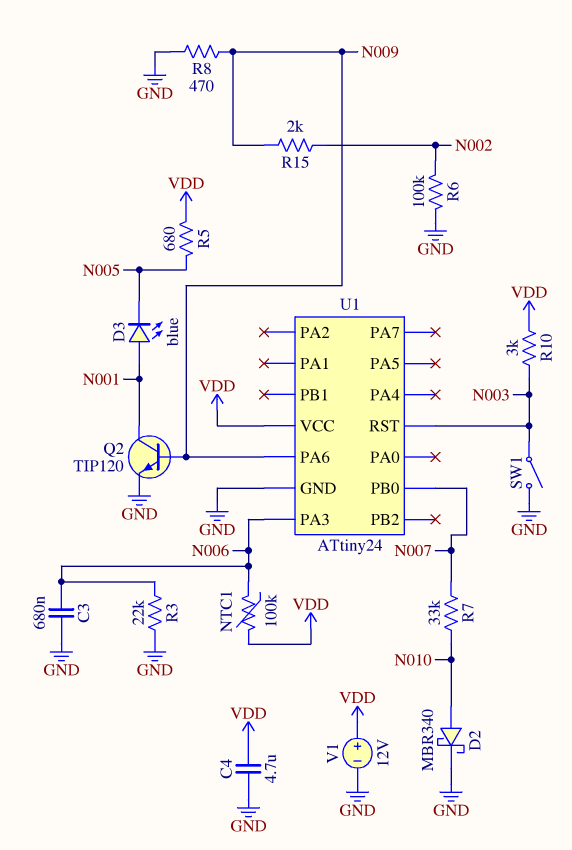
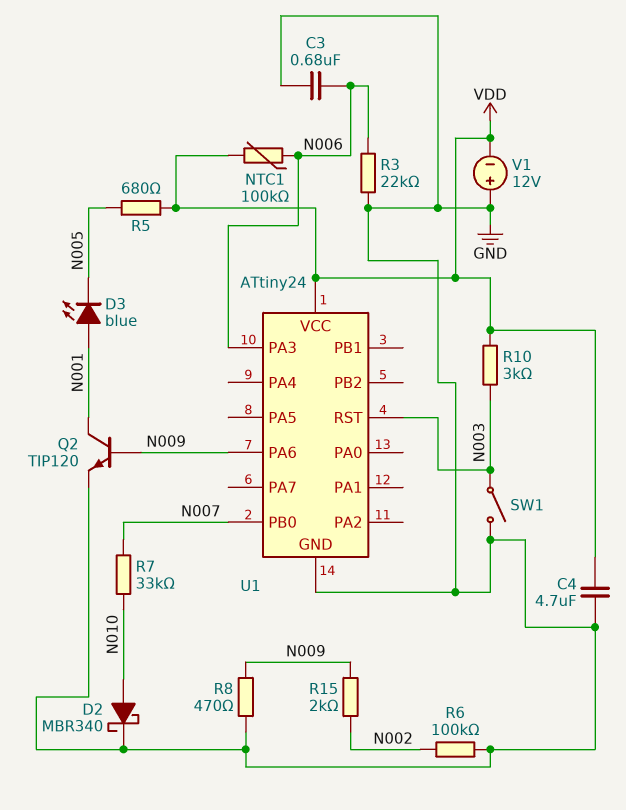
V1: 12V (plus VDD, minus GND) -> 12V (plus GND, minus VDD)

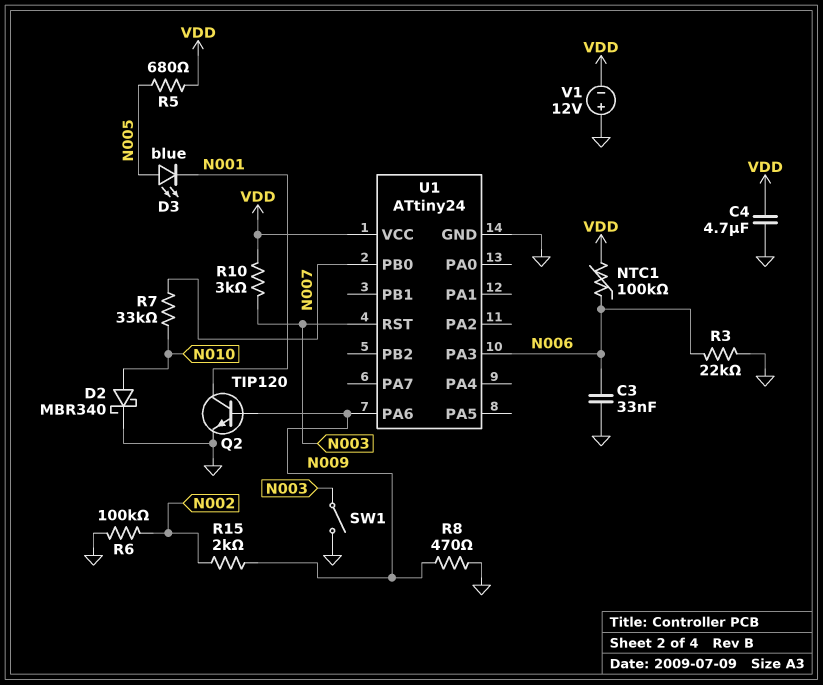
C3: 680nF (GND, N006) -> 33nF (GND, N006)
D3: LED blue (A N001, K N005) -> LED blue (A N005, K N001)

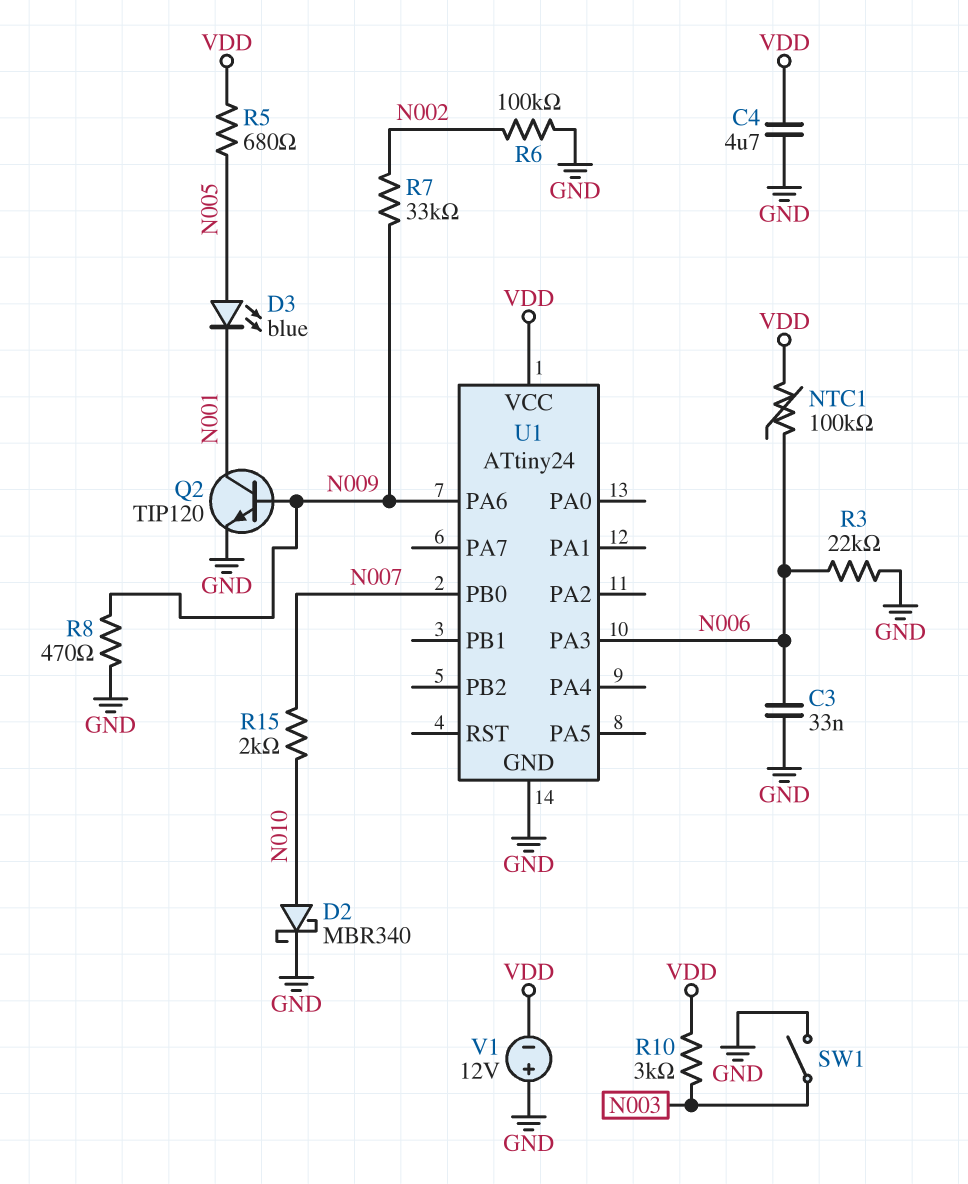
R7: 33k (N007, N010) -> 33k (N002, N009)
R15: 2k (N002, N009) -> 2k (N007, N010)
U1 pin RST: N003 -> none

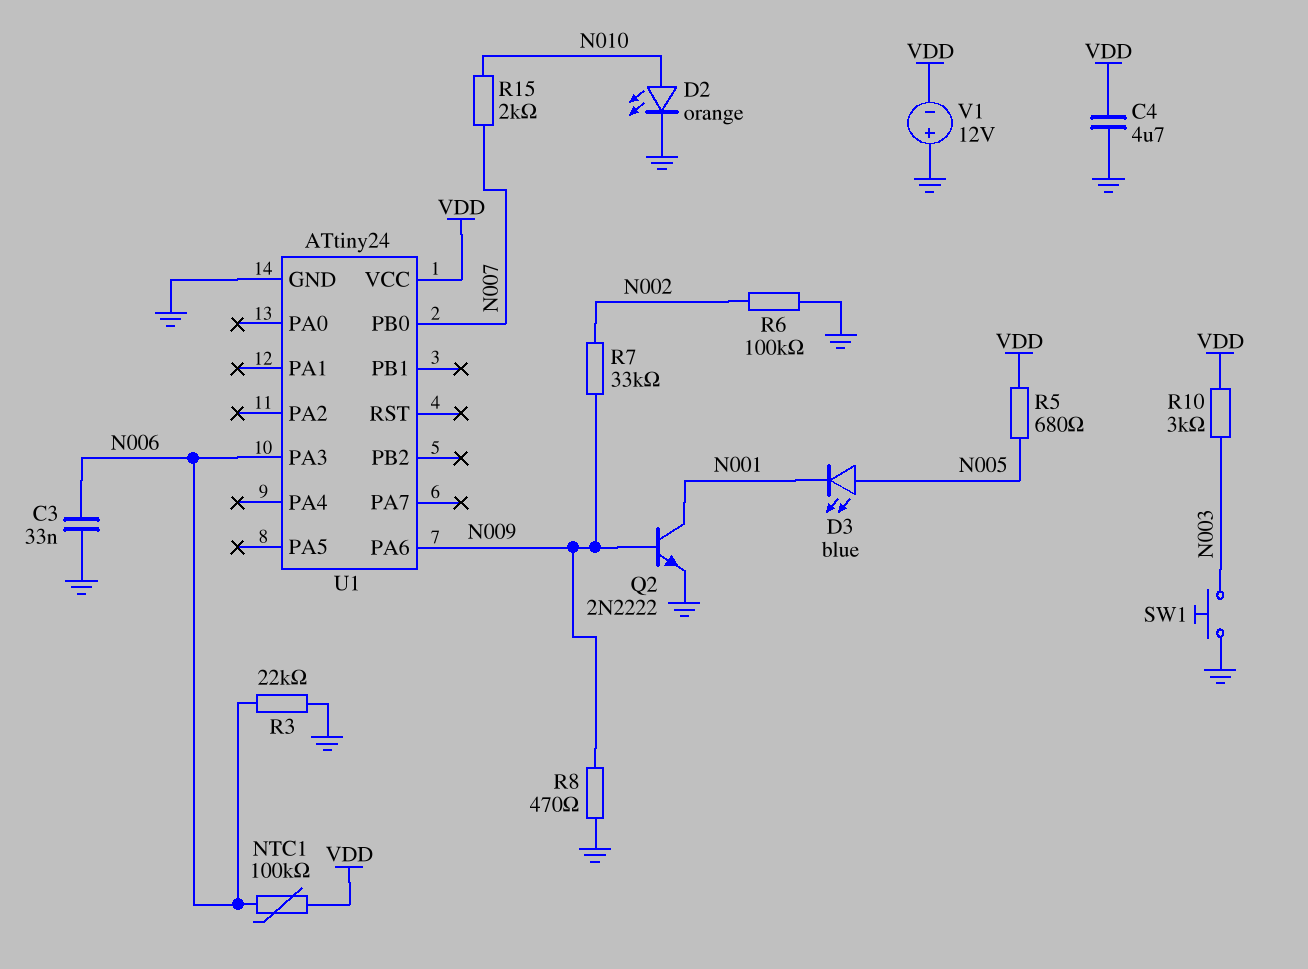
D2: schottky MBR340 (A N010, K GND) -> LED orange (A N010, K GND)
Q2: NPN TIP120 (B N009, C N001, E GND) -> NPN 2N2222 (B N009, C N001, E GND)
SW1: switch (GND, N003) -> button (GND, N003)

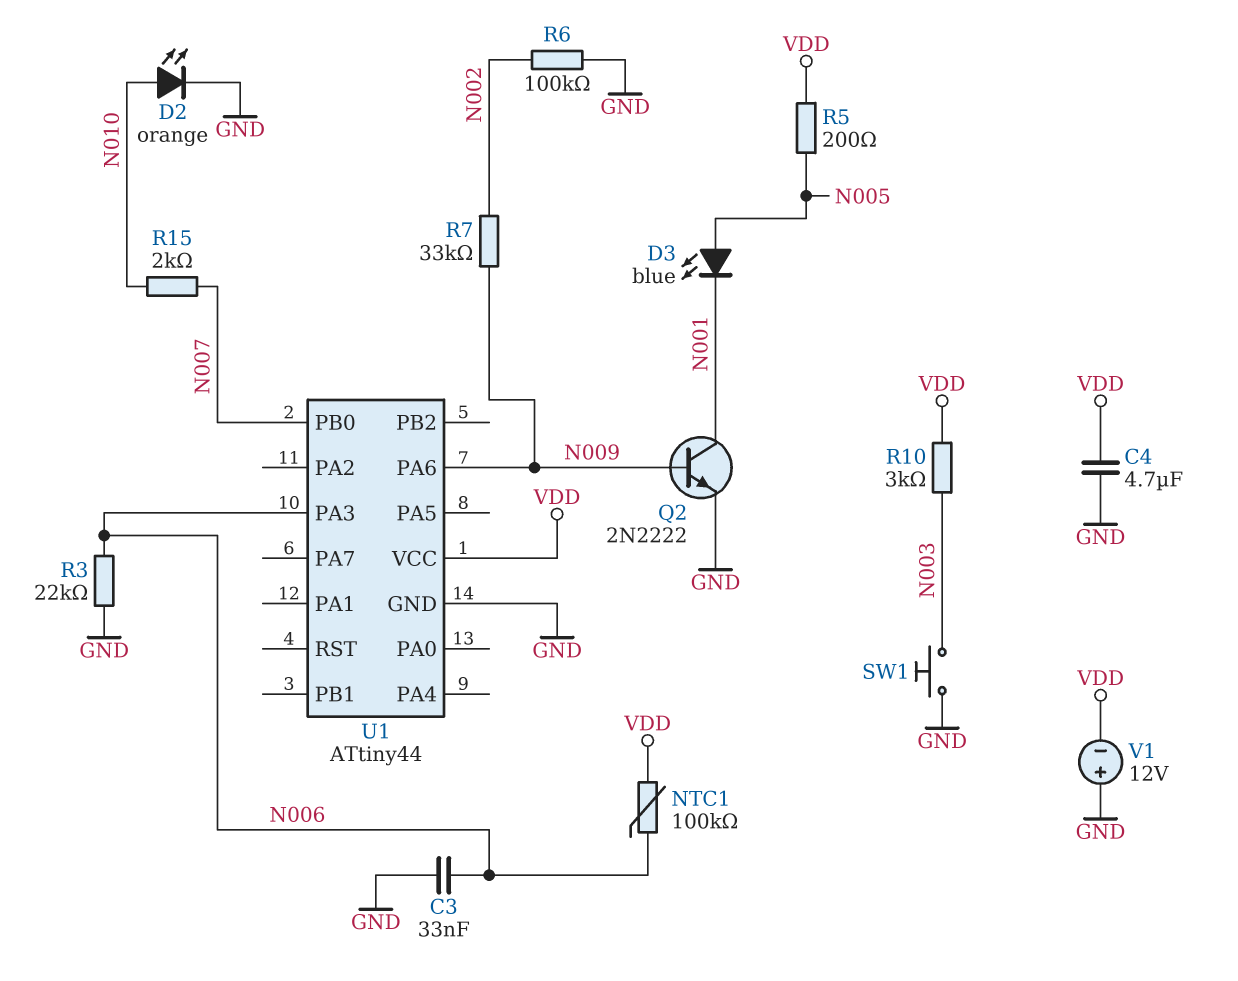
R5: 680 (N005, VDD) -> 200 (N005, VDD)
R8: 470 (GND, N009) -> none
U1: ATtiny24 -> ATtiny44

